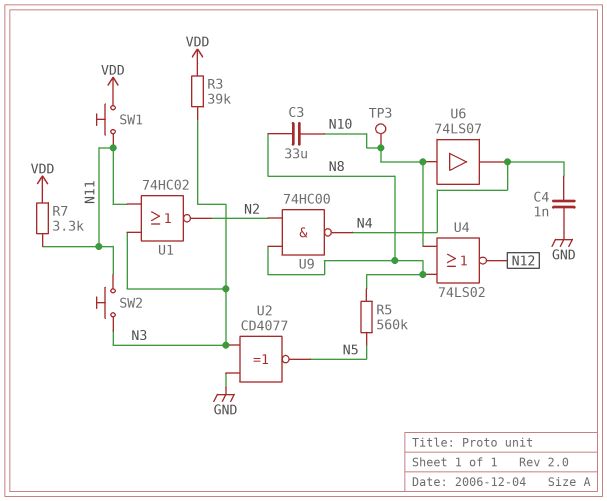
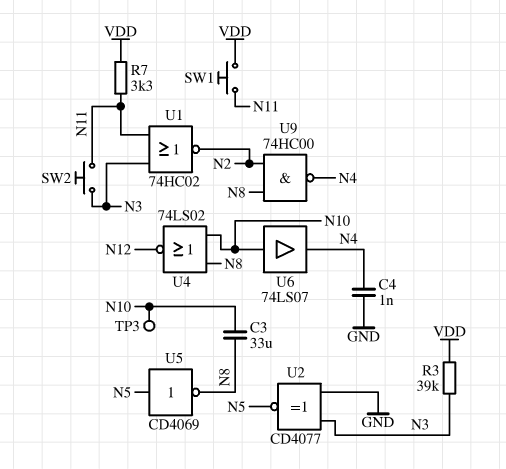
R5: 560k (N5, N8) -> none
U5: none -> NOT CD4069 (in N5, out N8)

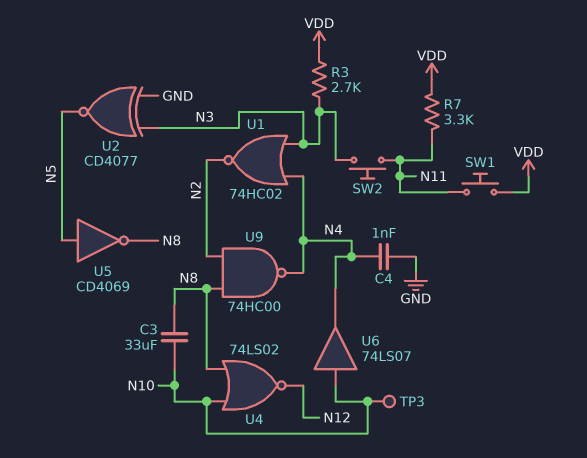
R3: 39k (N3, VDD) -> 2.7k (N3, VDD)
U1: NOR 74HC02 (in N3, in N11, out N2) -> NOR 74HC02 (in N3, in N4, out N2)

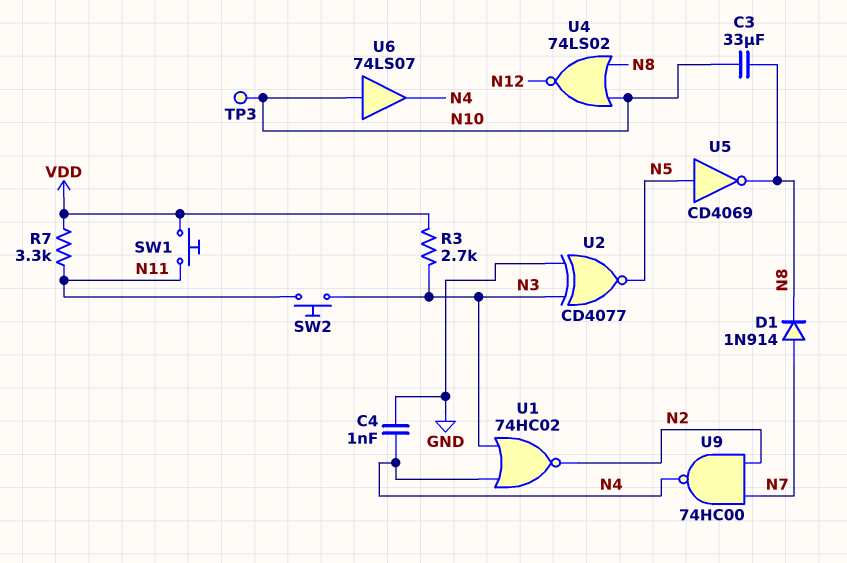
D1: none -> diode 1N914 (A N7, K N8)
U9: NAND 74HC00 (in N2, in N8, out N4) -> NAND 74HC00 (in N2, in N7, out N4)

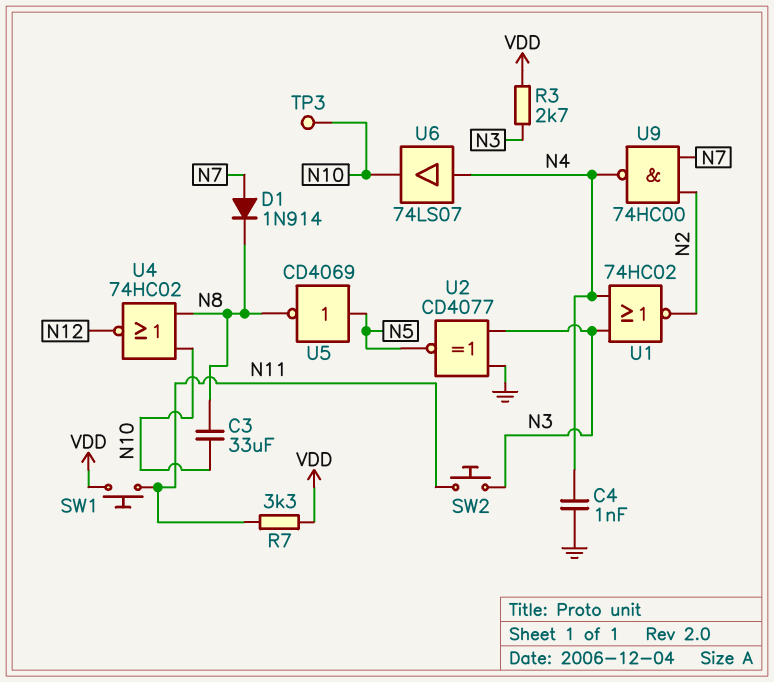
U4: NOR 74LS02 (in N8, in N10, out N12) -> NOR 74HC02 (in N8, in N10, out N12)
U6: buffer 74LS07 (in N10, out N4) -> buffer 74LS07 (in N4, out N10)

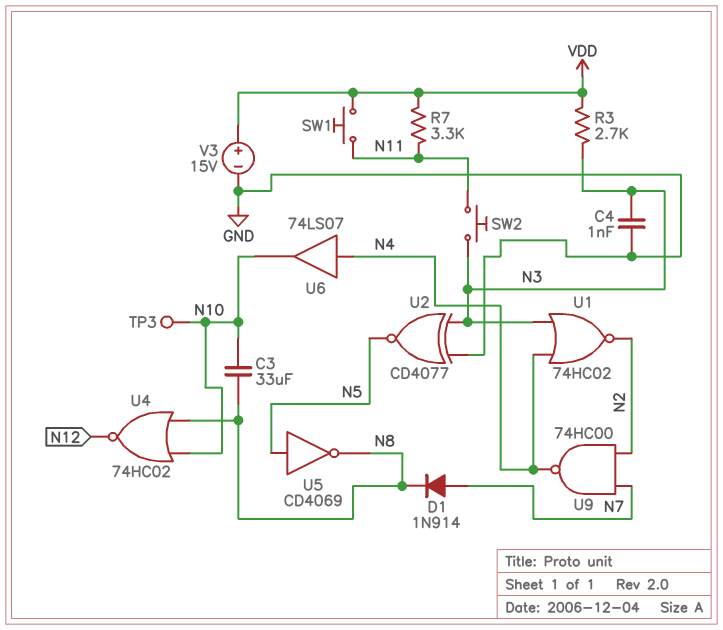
C4: 1nF (GND, N4) -> 1nF (GND, N3)
V3: none -> 15V (plus VDD, minus GND)

